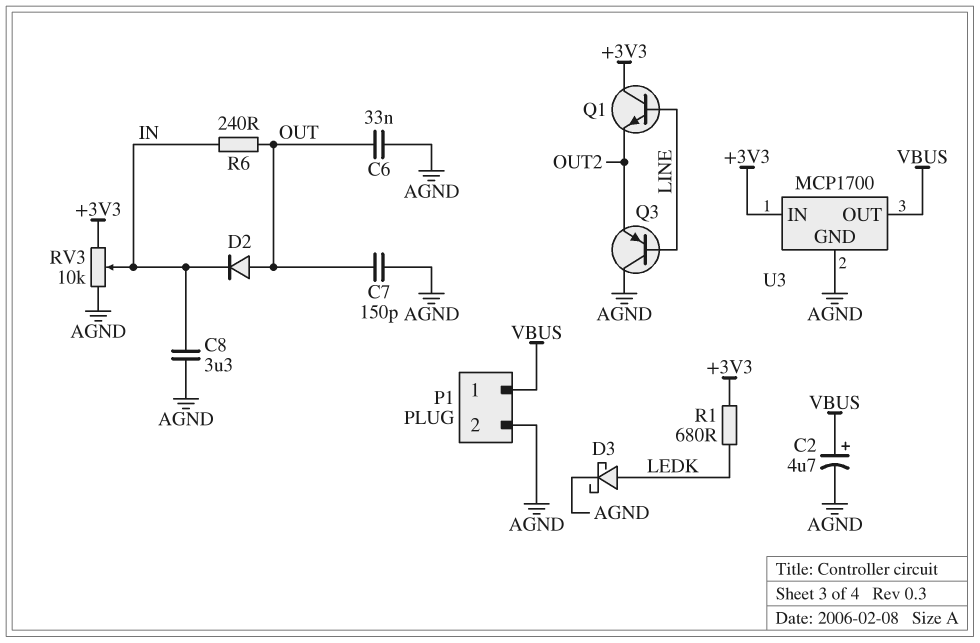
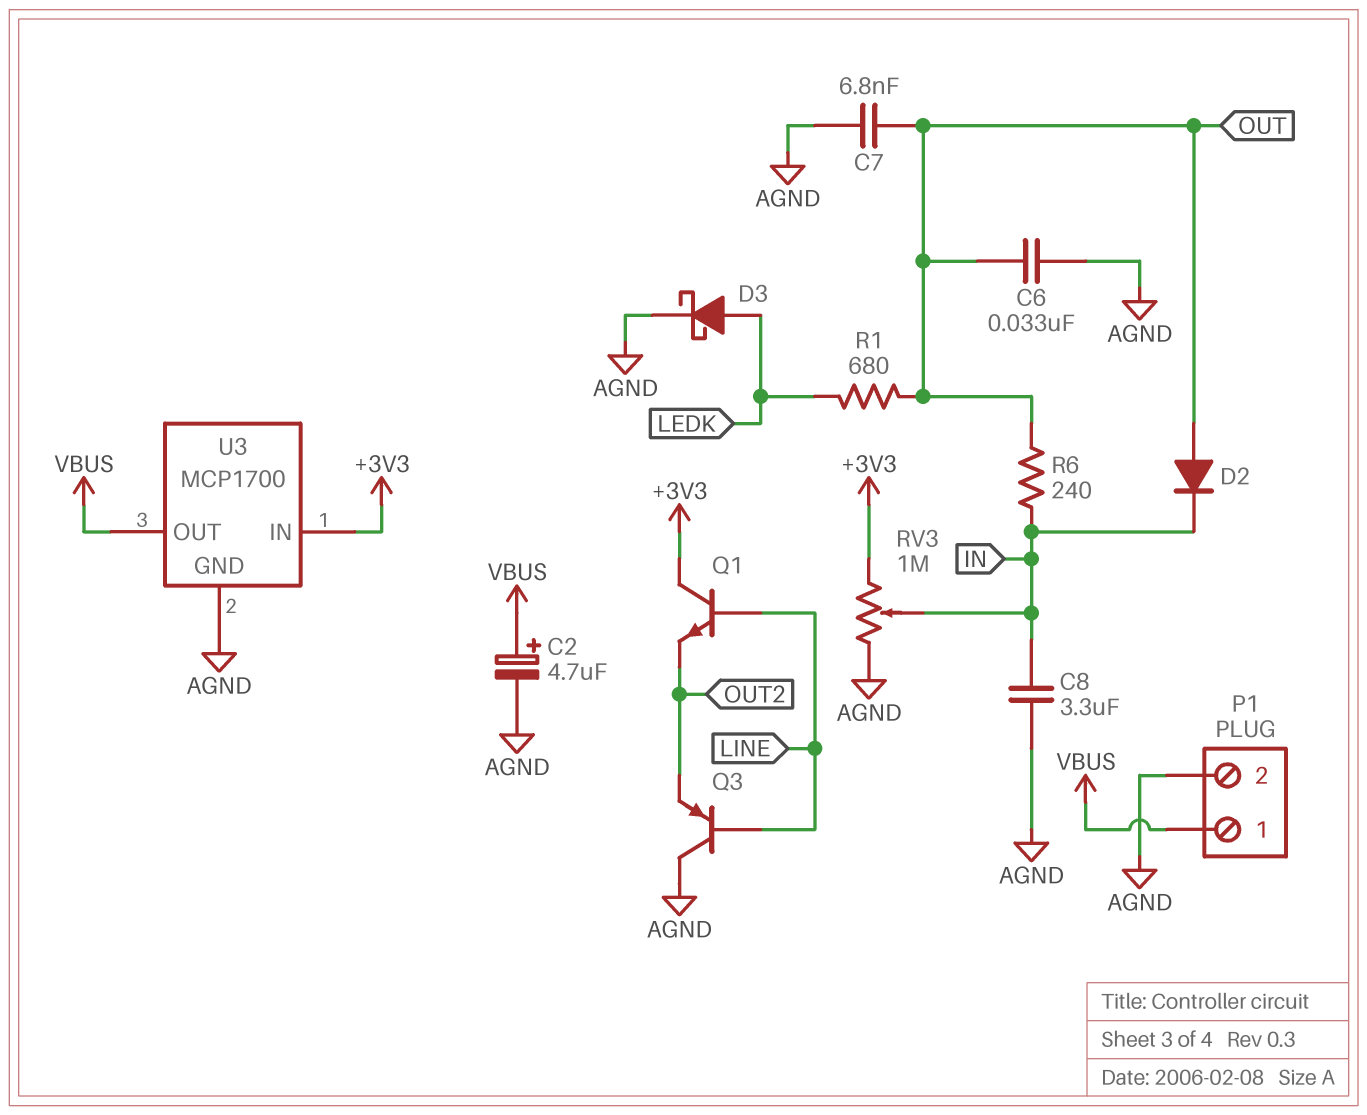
C7: 150pF (AGND, OUT) -> 6.8nF (AGND, OUT)
R1: 680 (+3V3, LEDK) -> 680 (LEDK, OUT)
RV3: 10k (+3V3, AGND, wiper IN) -> 1M (+3V3, AGND, wiper IN)

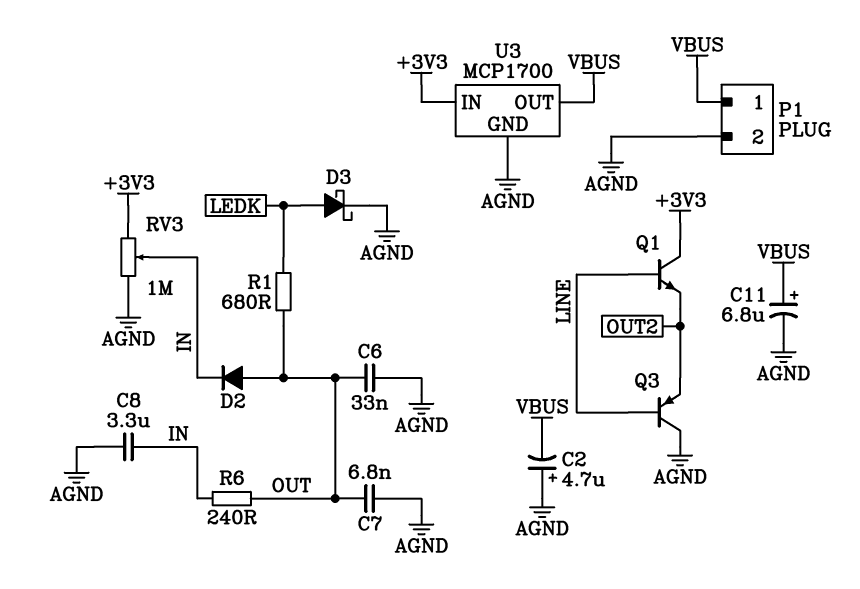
C2: 4.7uF (plus VBUS, minus AGND) -> 4.7uF (plus AGND, minus VBUS)
C11: none -> 6.8uF (plus VBUS, minus AGND)

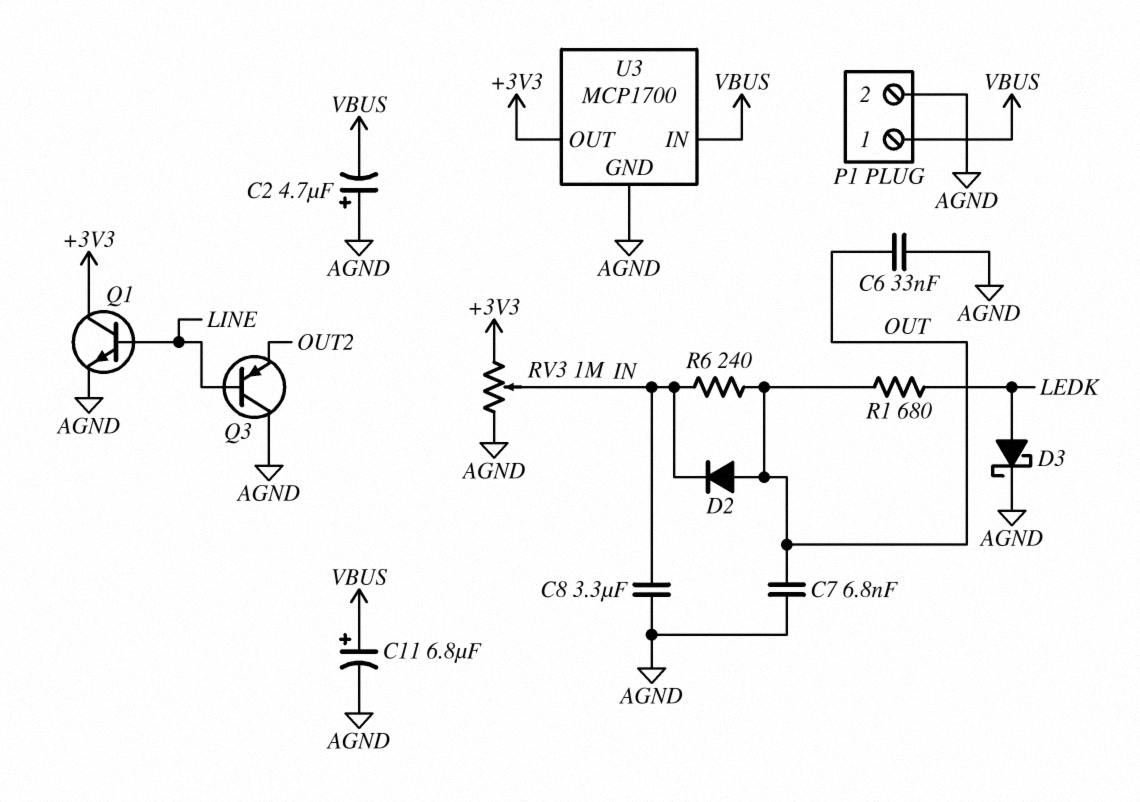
Q1: NPN (B LINE, C +3V3, E OUT2) -> NPN (B LINE, C +3V3, E AGND)
U3 pin IN: +3V3 -> VBUS
U3 pin OUT: VBUS -> +3V3

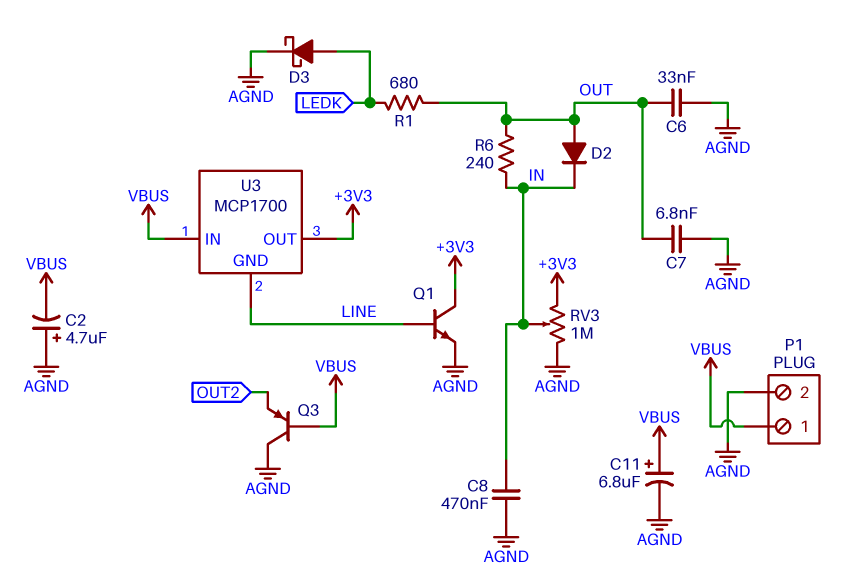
C8: 3.3uF (AGND, IN) -> 470nF (AGND, IN)
Q3: PNP (B LINE, C AGND, E OUT2) -> PNP (B VBUS, C AGND, E OUT2)
U3 pin GND: AGND -> LINE

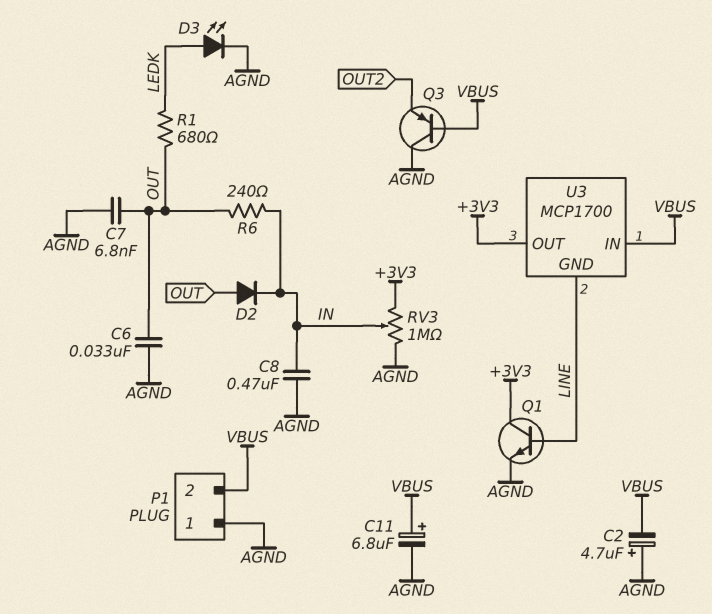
D3: schottky (A LEDK, K AGND) -> LED (A LEDK, K AGND)
P1 pin 1: VBUS -> AGND
P1 pin 2: AGND -> VBUS

